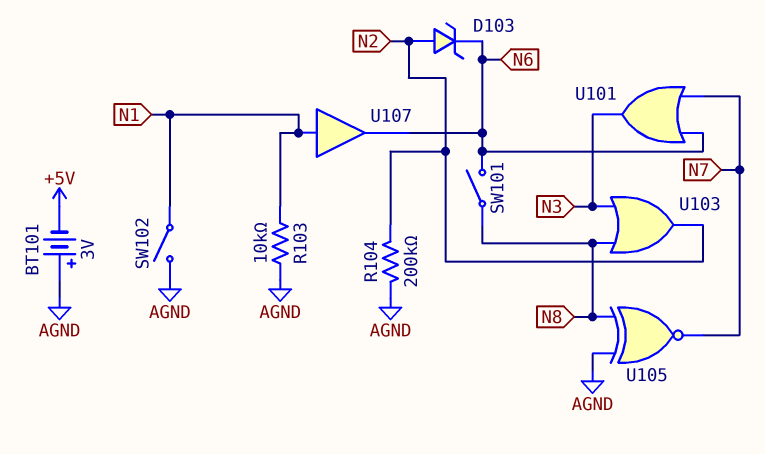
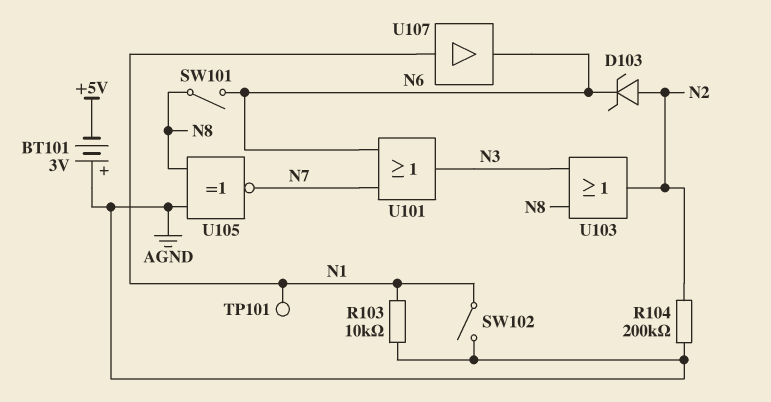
TP101: none -> test point (N1)

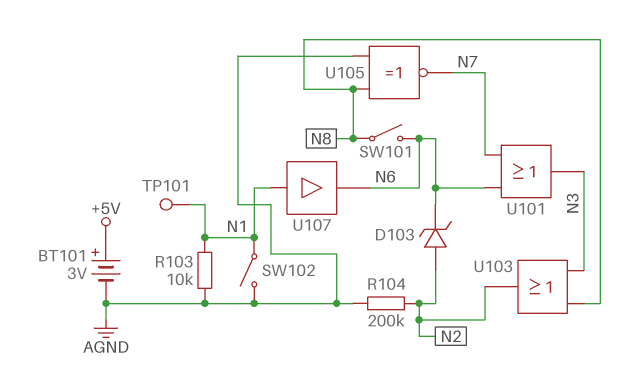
BT101: 3V (plus AGND, minus +5V) -> 3V (plus +5V, minus AGND)

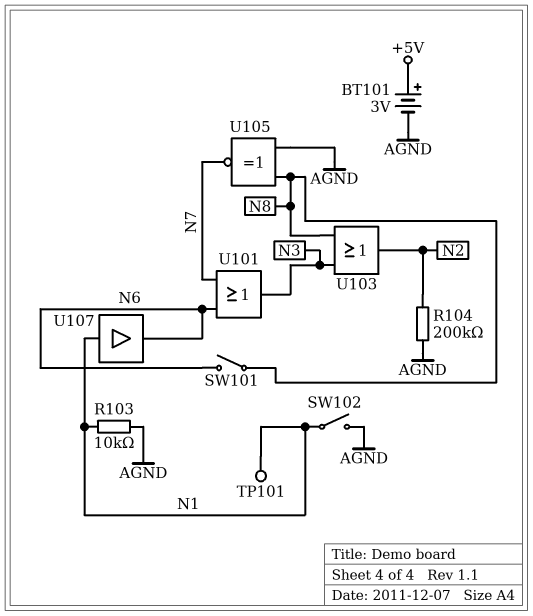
D103: zener (A N2, K N6) -> none

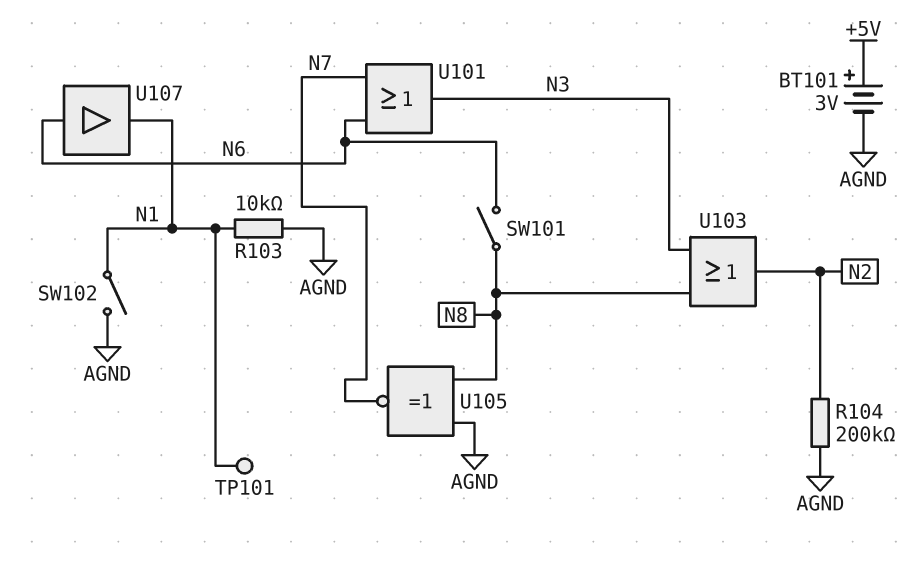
U107: buffer (in N1, out N6) -> buffer (in N6, out N1)

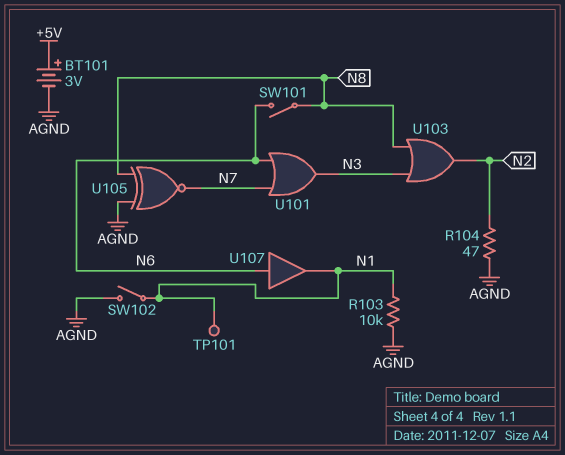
R104: 200k (AGND, N2) -> 47 (AGND, N2)

